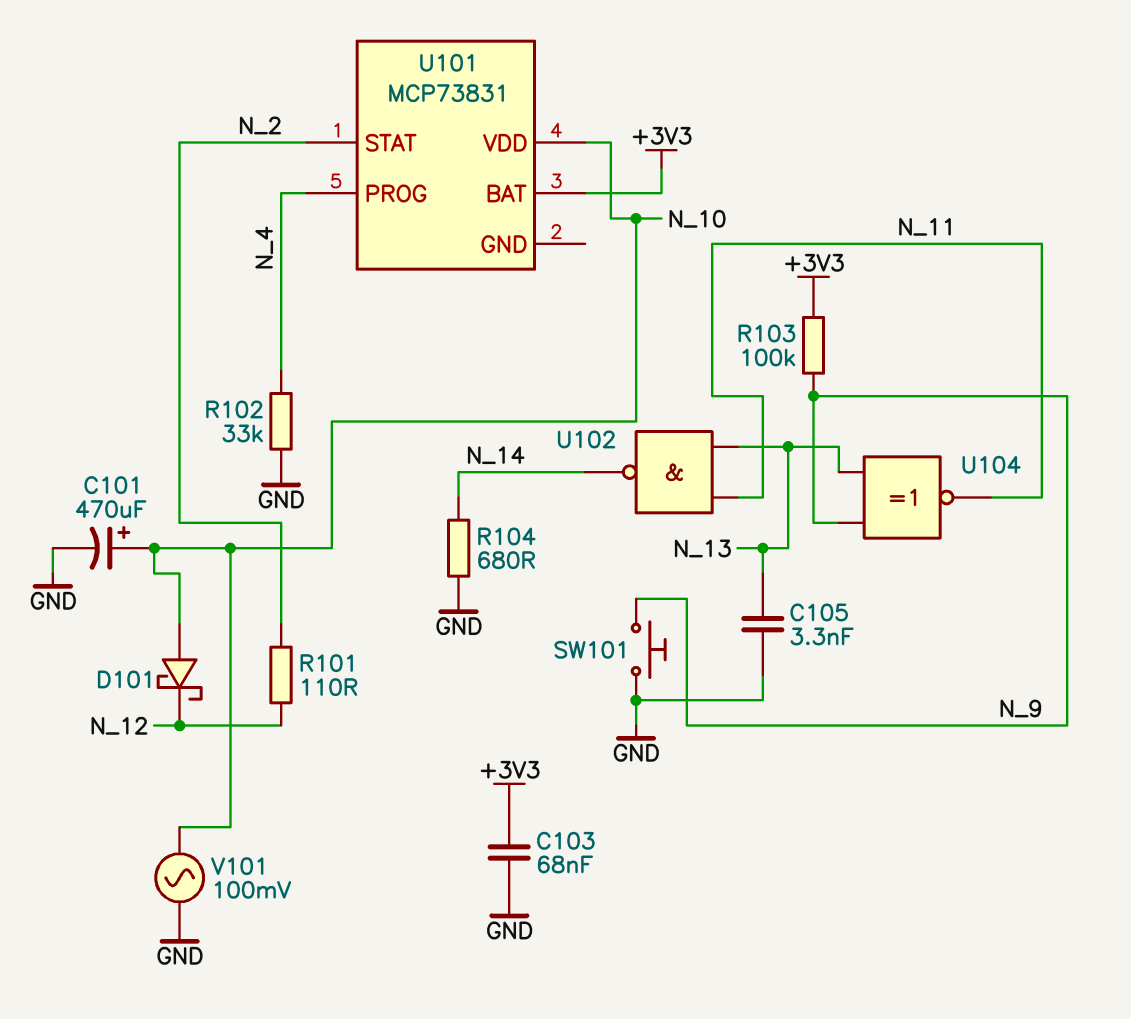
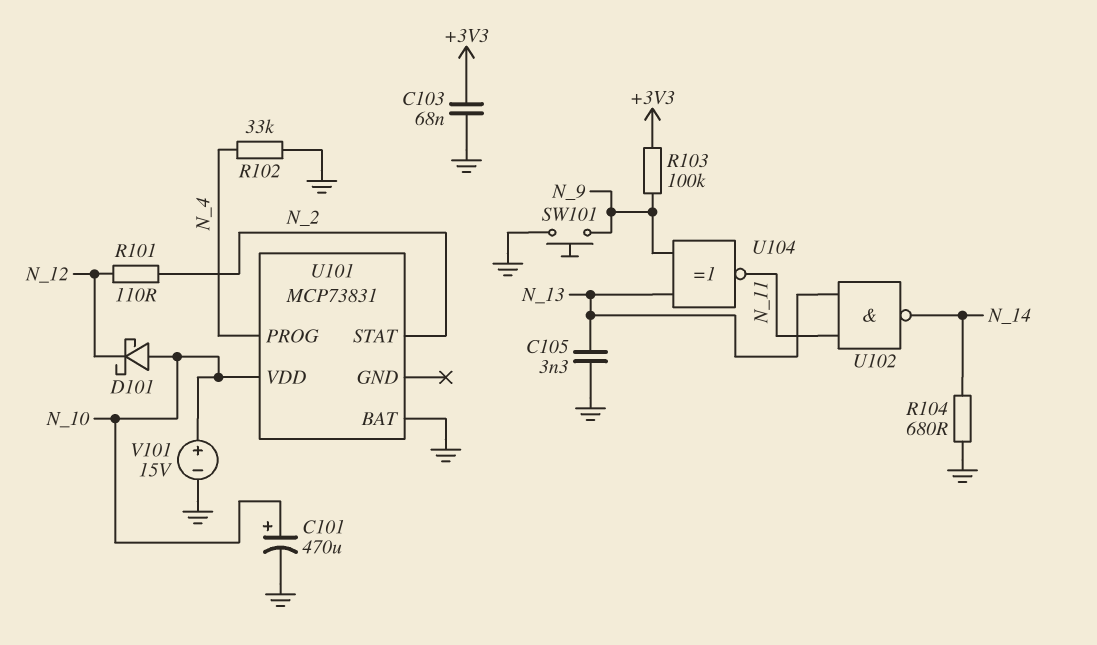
U101 pin BAT: +3V3 -> GND
V101: AC 100mV (GND, N_10) -> 15V (plus N_10, minus GND)

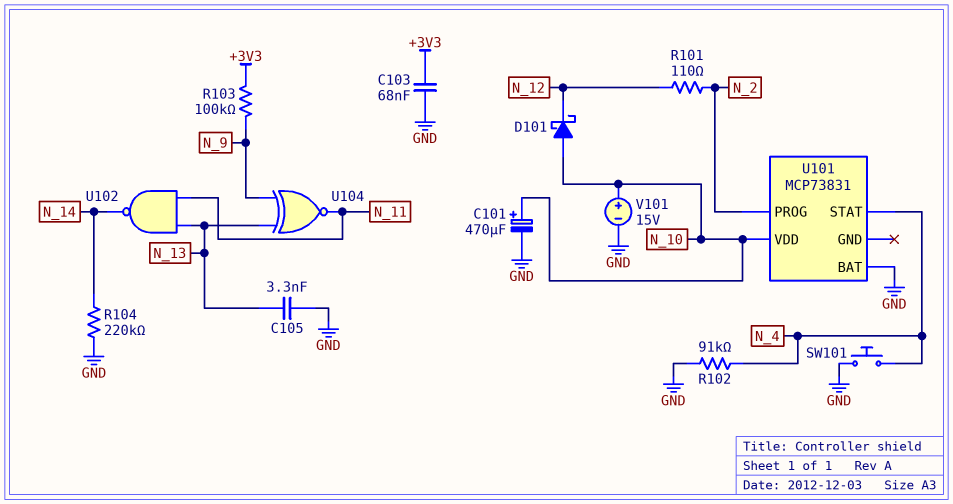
R102: 33k (GND, N_4) -> 91k (GND, N_4)
R104: 680 (GND, N_14) -> 220k (GND, N_14)
SW101: button (GND, N_9) -> button (GND, N_4)
U101 pin PROG: N_4 -> N_2
U101 pin STAT: N_2 -> N_4

